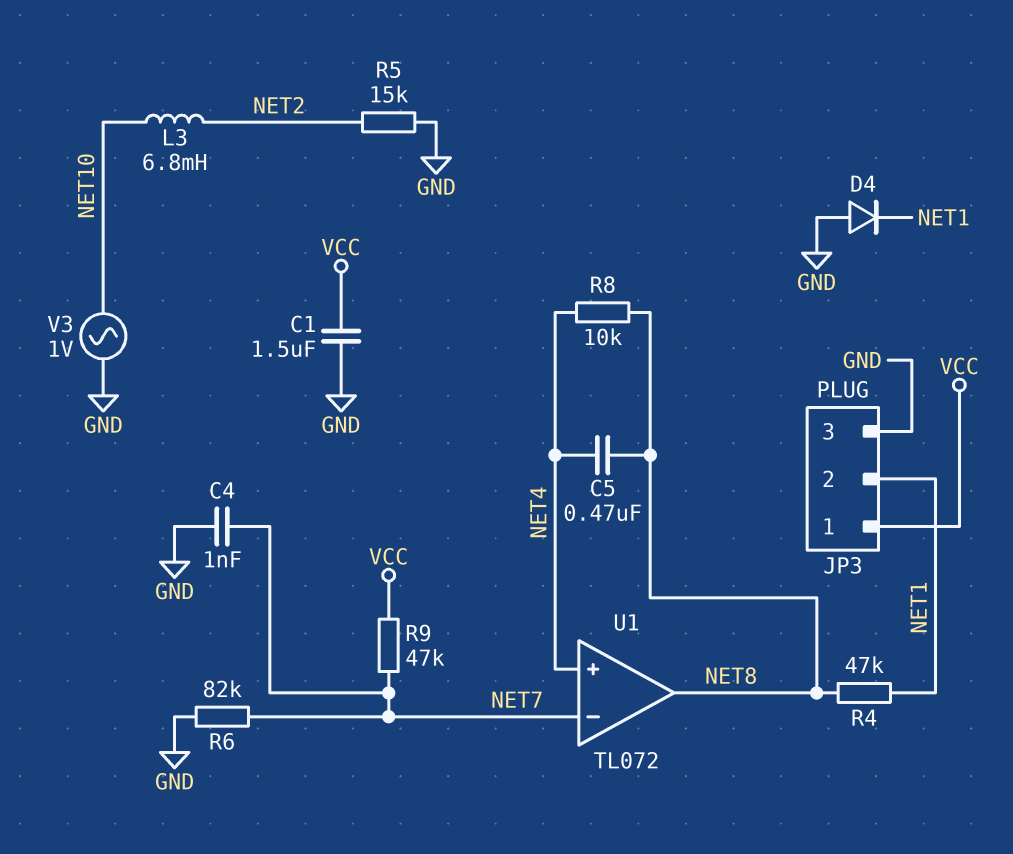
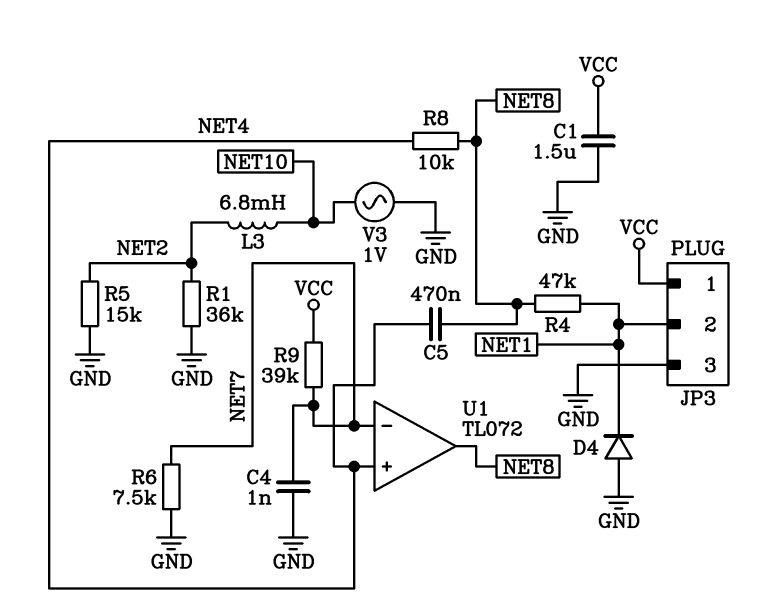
R1: none -> 36k (GND, NET2)
R6: 82k (GND, NET7) -> 7.5k (GND, NET7)
R9: 47k (NET7, VCC) -> 39k (NET7, VCC)

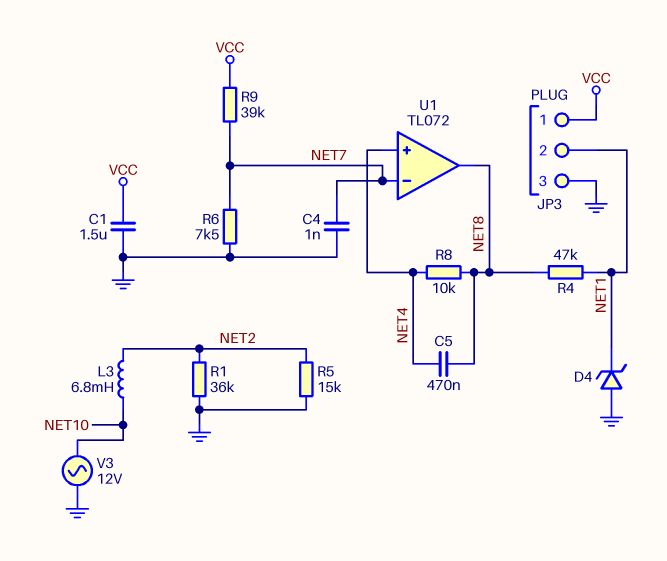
D4: diode (A GND, K NET1) -> zener (A GND, K NET1)
V3: AC 1V (GND, NET10) -> AC 12V (GND, NET10)

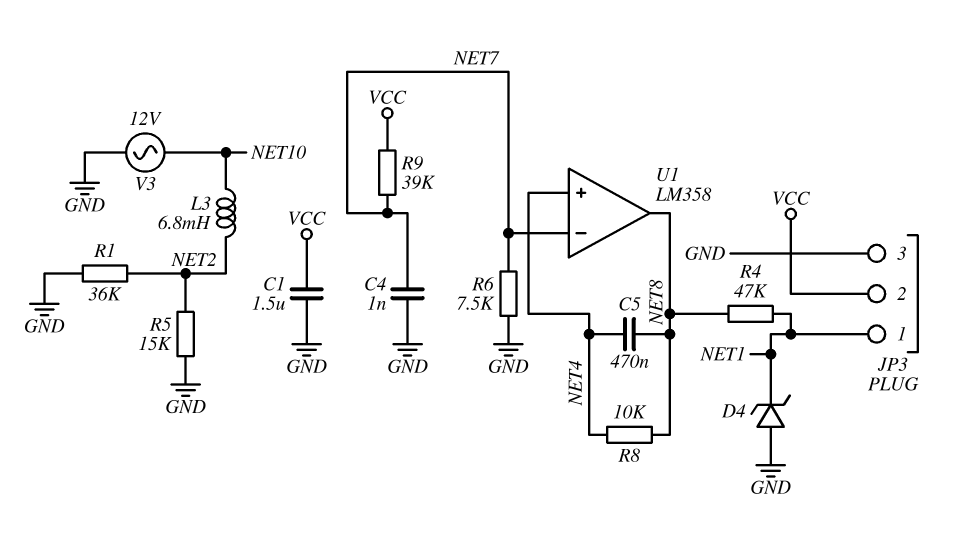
JP3 pin 1: VCC -> NET1
JP3 pin 2: NET1 -> VCC
U1: TL072 -> LM358

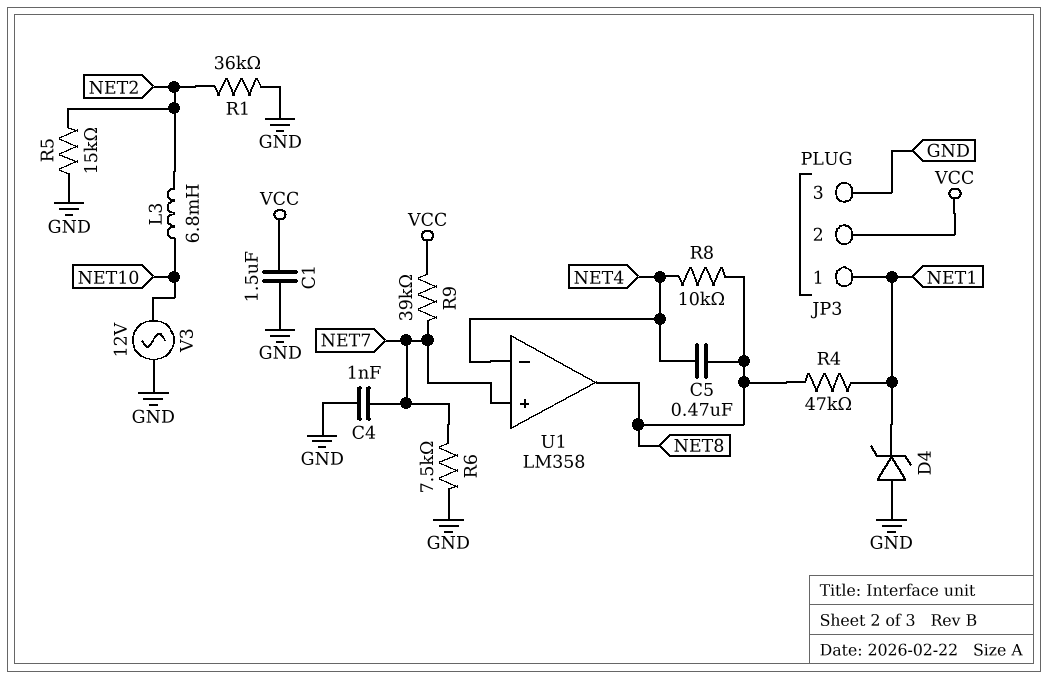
U1 pin in+: NET4 -> NET7
U1 pin in-: NET7 -> NET4

